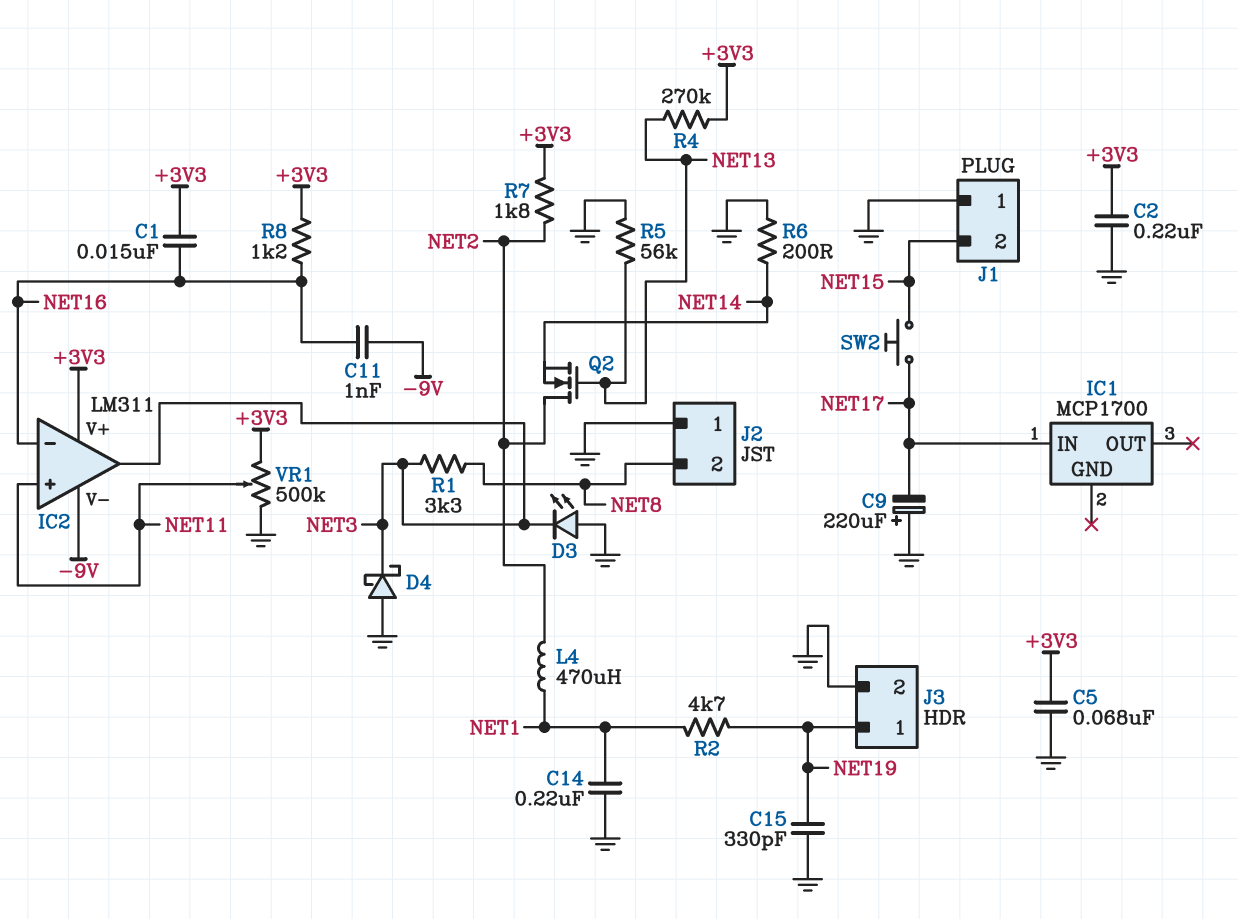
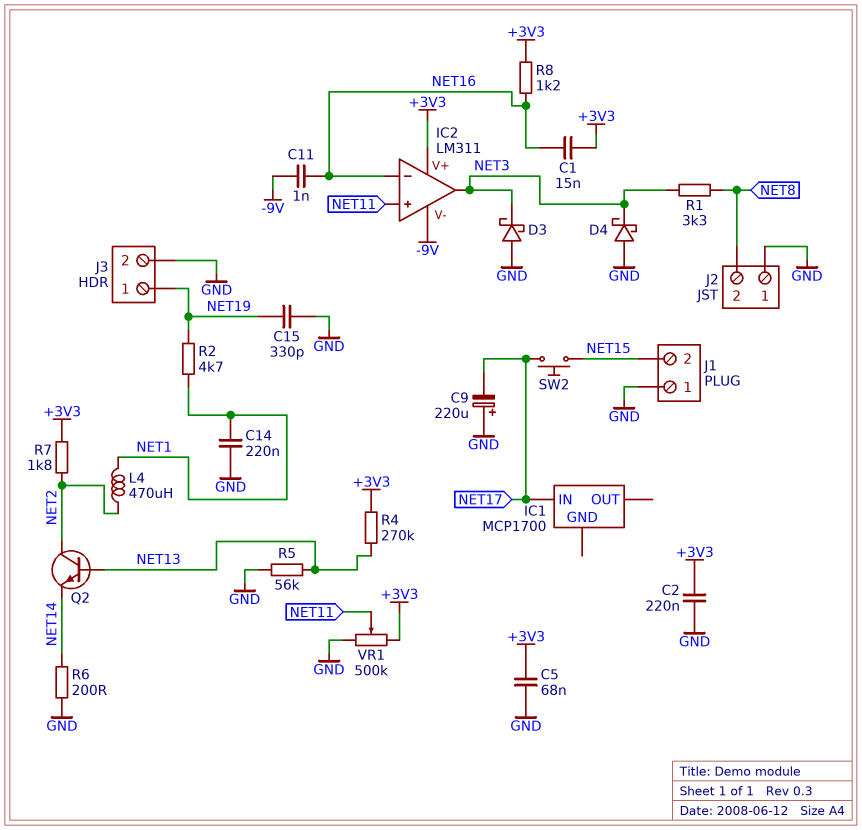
D3: LED (A GND, K NET3) -> schottky (A GND, K NET3)
Q2: NMOS (G NET13, D NET2, S NET14) -> NPN (B NET13, C NET2, E NET14)

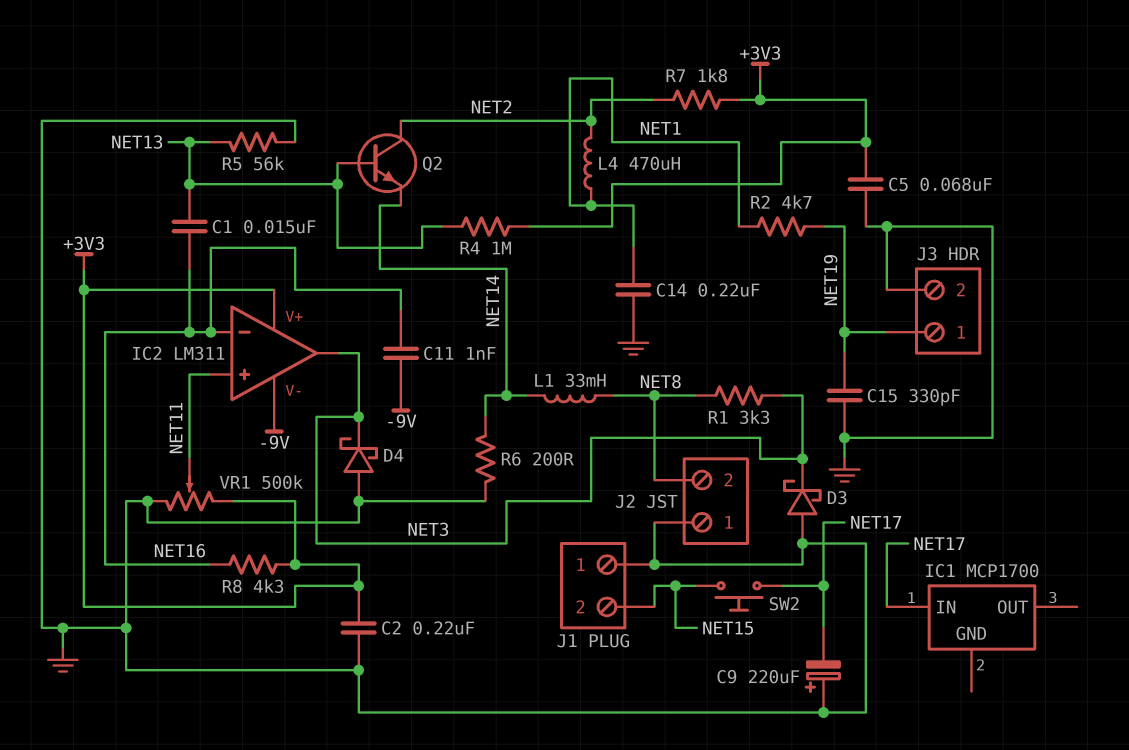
C1: 15nF (+3V3, NET16) -> 15nF (NET13, NET16)
L1: none -> 33mH (NET8, NET14)
R4: 270k (+3V3, NET13) -> 1M (+3V3, NET13)
R8: 1.2k (+3V3, NET16) -> 4.3k (+3V3, NET16)

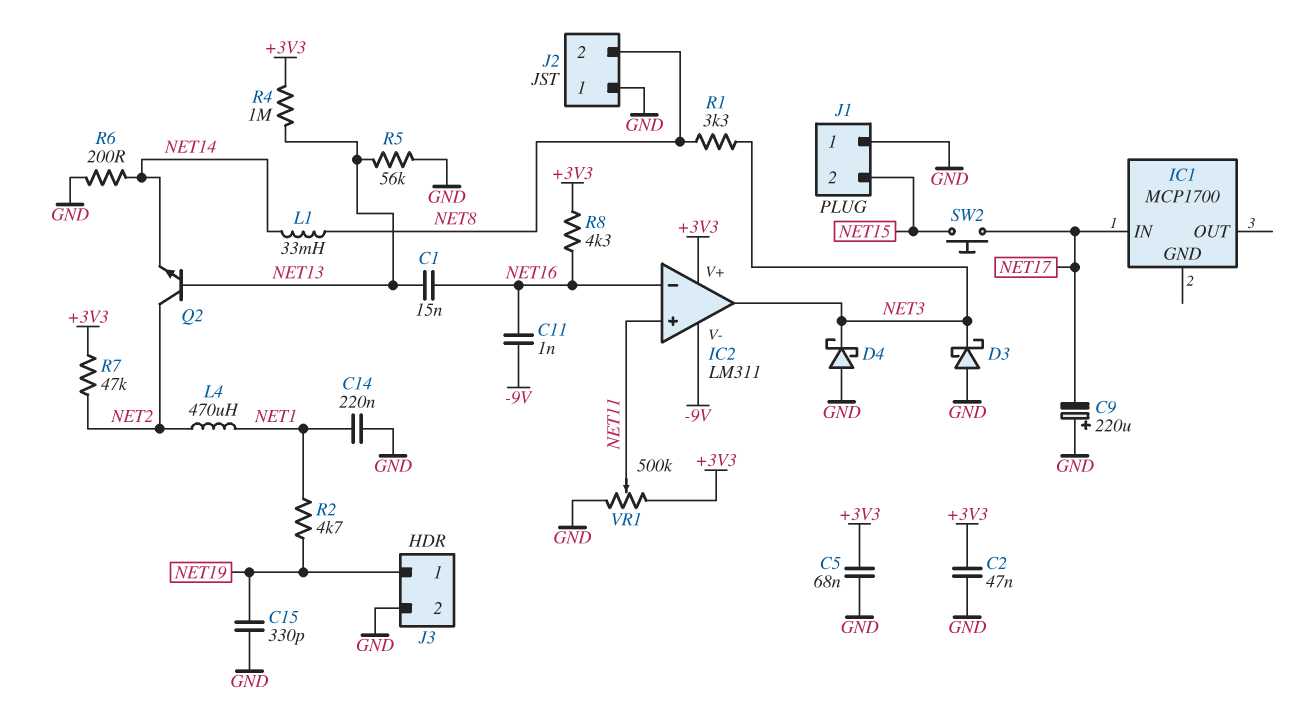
C2: 220nF (+3V3, GND) -> 47nF (+3V3, GND)
R7: 1.8k (+3V3, NET2) -> 47k (+3V3, NET2)

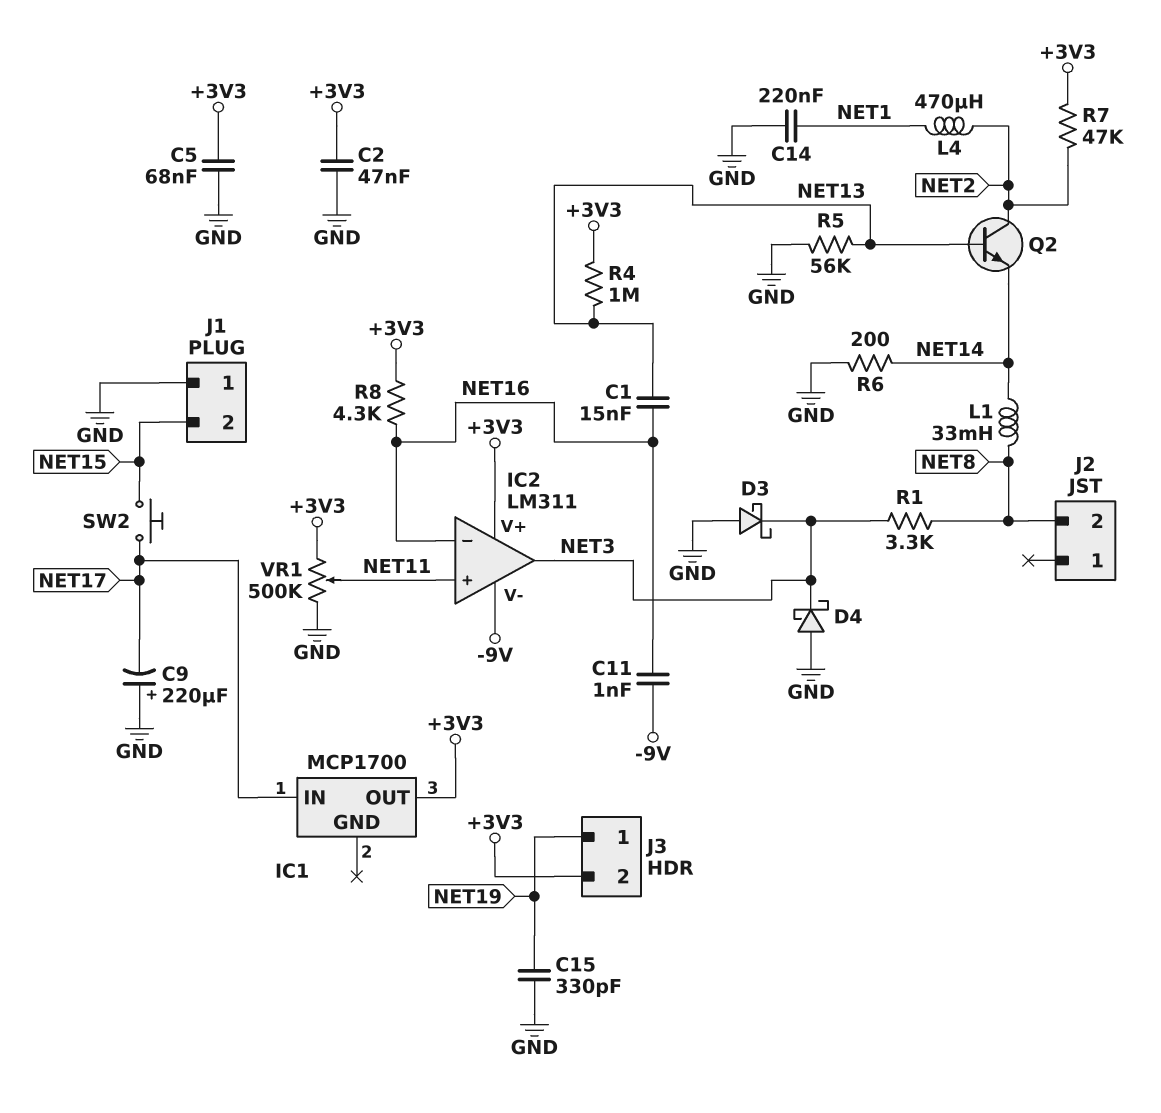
IC1 pin OUT: none -> +3V3
J2 pin 1: GND -> none
J3 pin 2: GND -> +3V3
R2: 4.7k (NET1, NET19) -> none

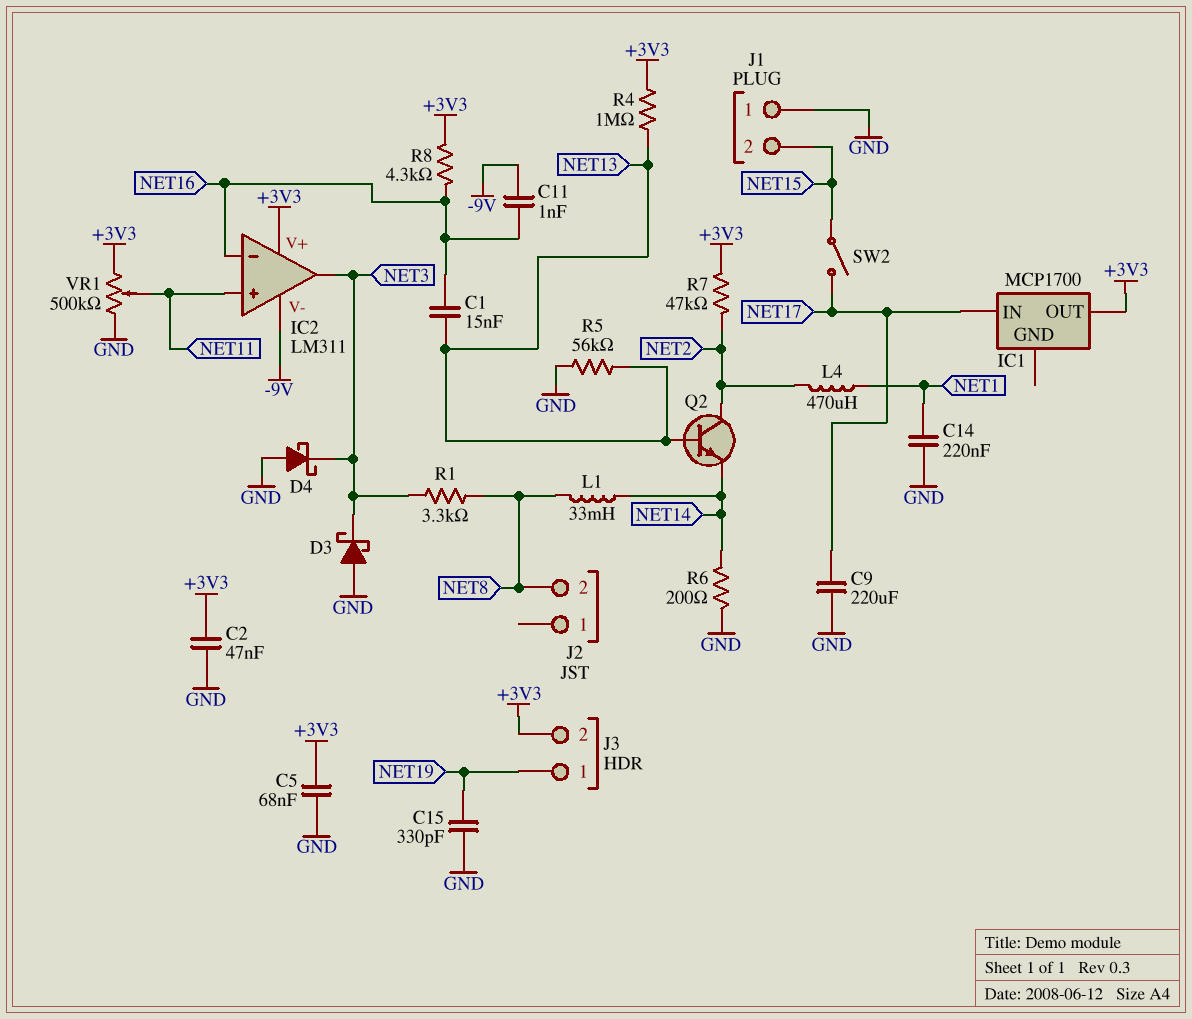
C9: 220uF (plus GND, minus NET17) -> 220uF (GND, NET17)
SW2: button (NET15, NET17) -> switch (NET15, NET17)

